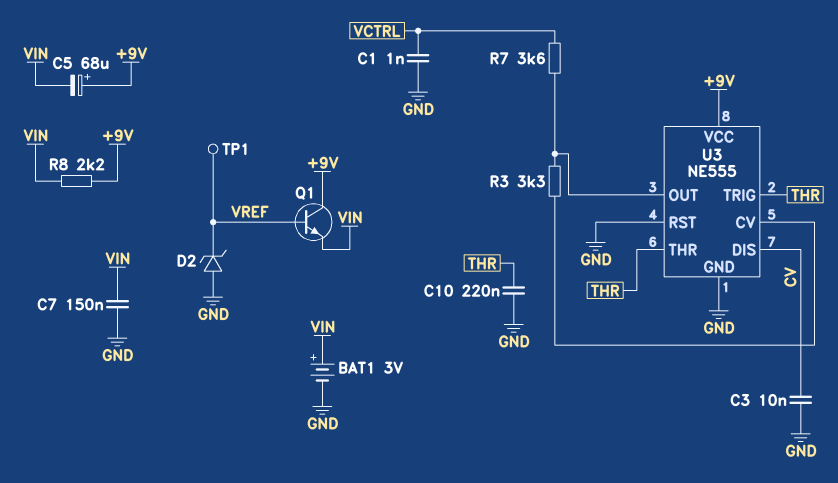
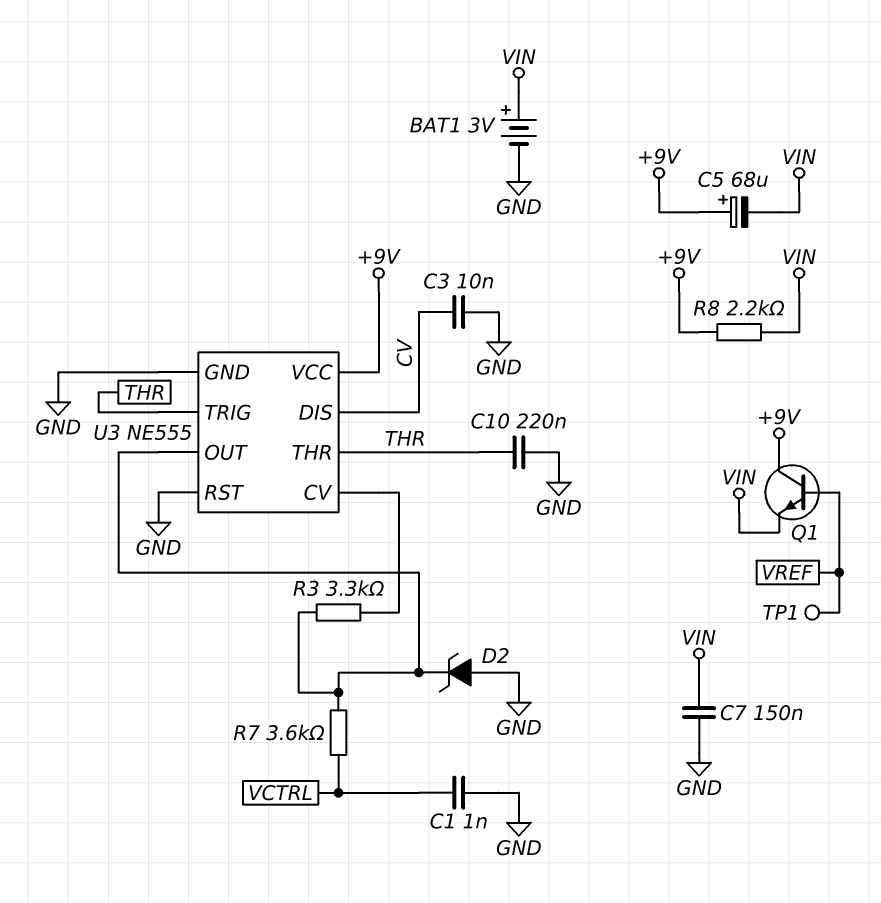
D2: zener (A GND, K VREF) -> zener (A GND, K U3/OUT)

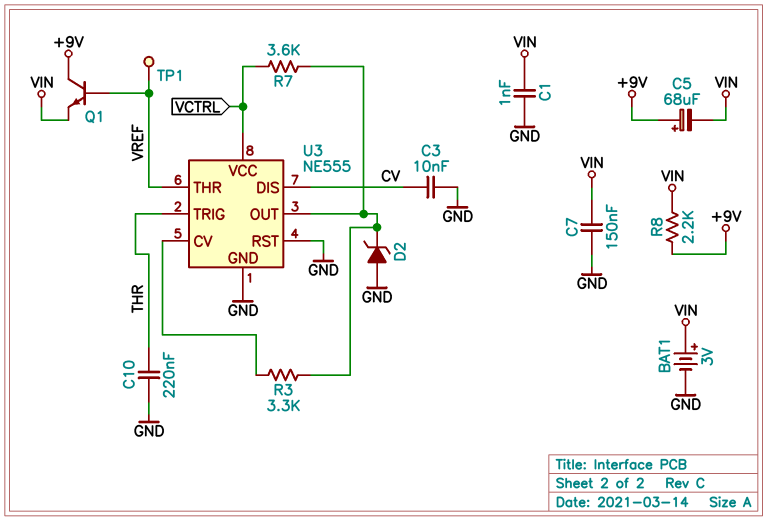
C1: 1nF (GND, VCTRL) -> 1nF (GND, VIN)
U3 pin THR: THR -> VREF
U3 pin VCC: +9V -> VCTRL

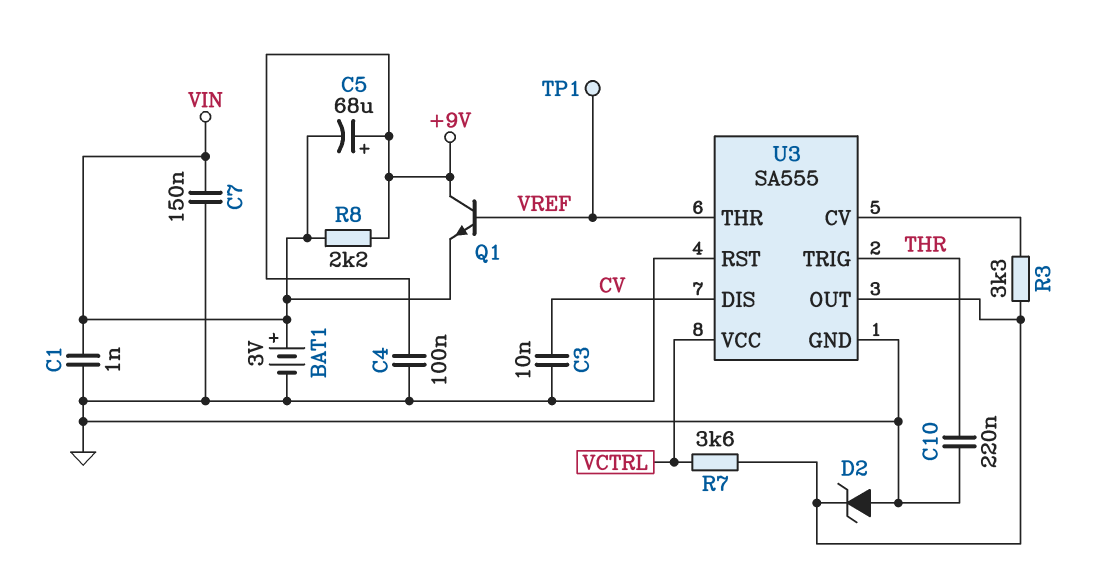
C4: none -> 100nF (+9V, GND)
U3: NE555 -> SA555

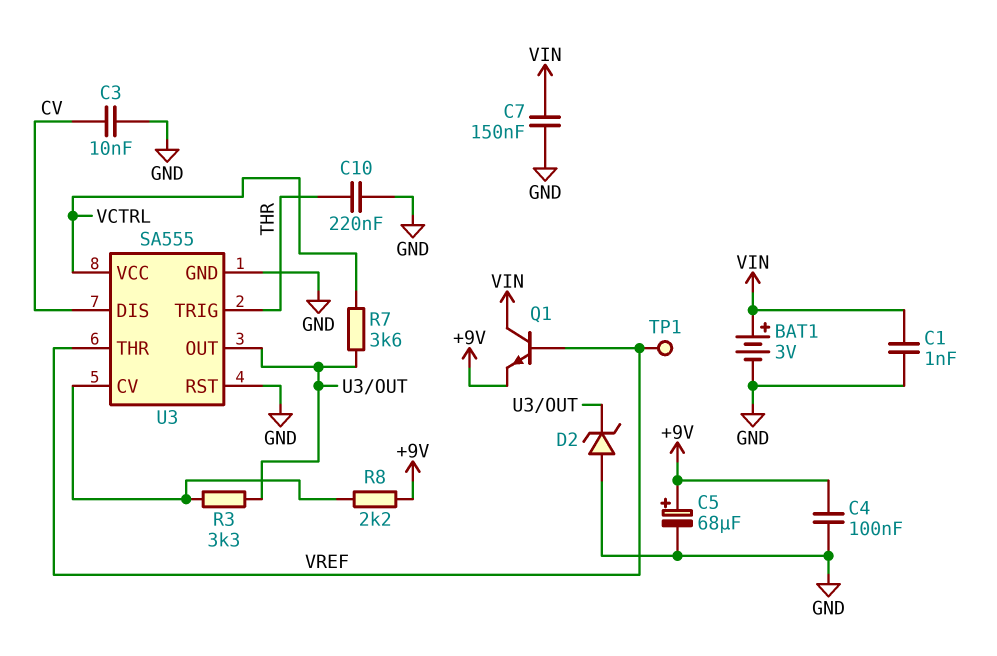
C5: 68uF (plus +9V, minus VIN) -> 68uF (plus +9V, minus GND)
Q1: NPN (B VREF, C +9V, E VIN) -> NPN (B VREF, C VIN, E +9V)
R8: 2.2k (+9V, VIN) -> 2.2k (+9V, U3/CV)

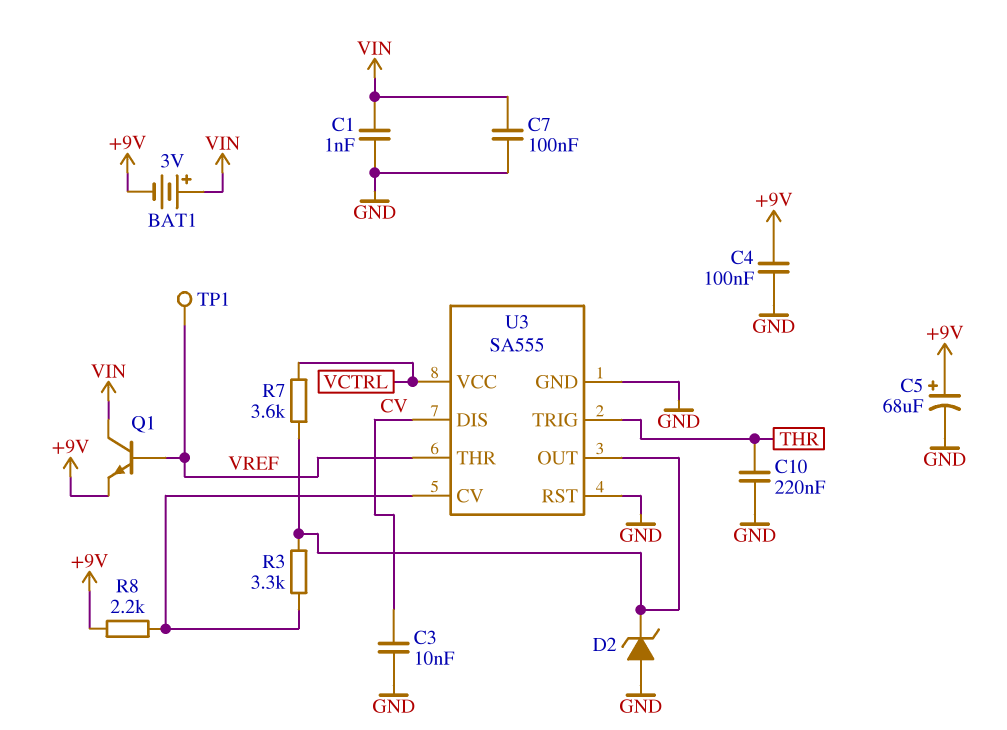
BAT1: 3V (plus VIN, minus GND) -> 3V (plus VIN, minus +9V)
C7: 150nF (GND, VIN) -> 100nF (GND, VIN)

